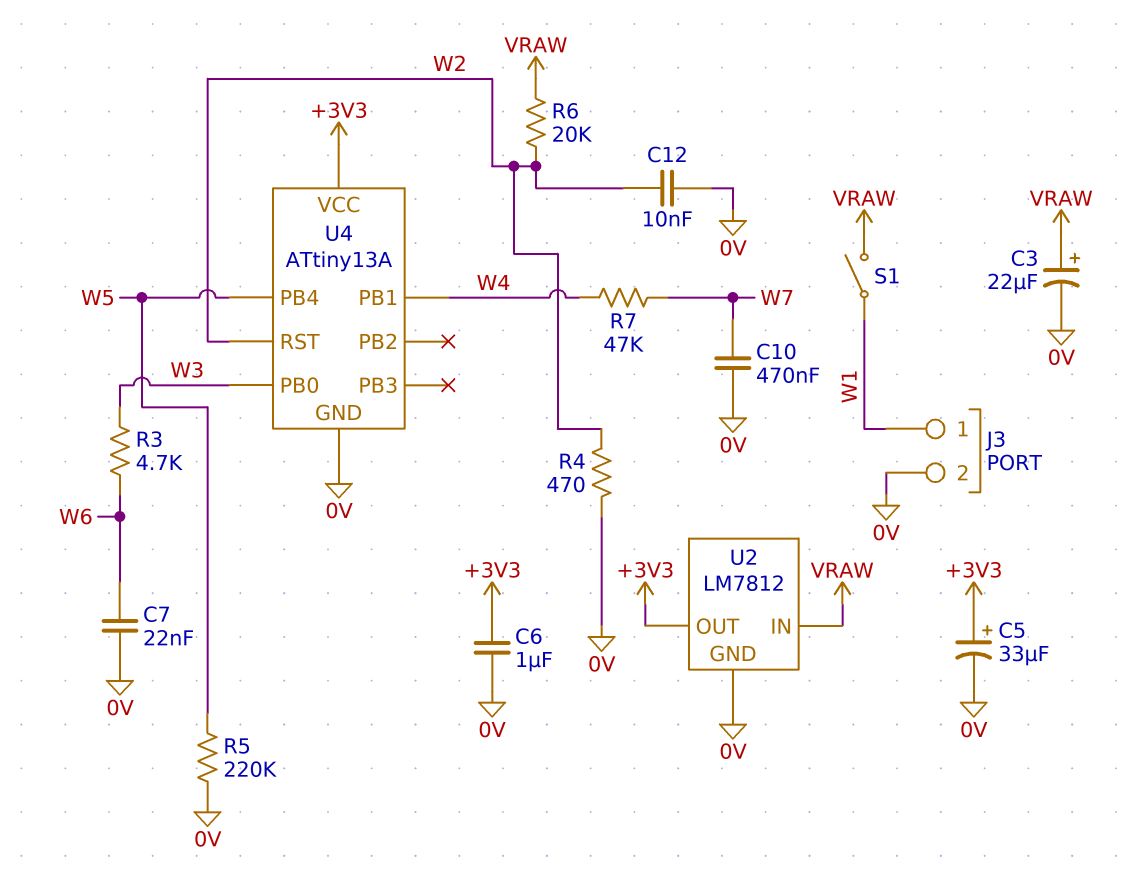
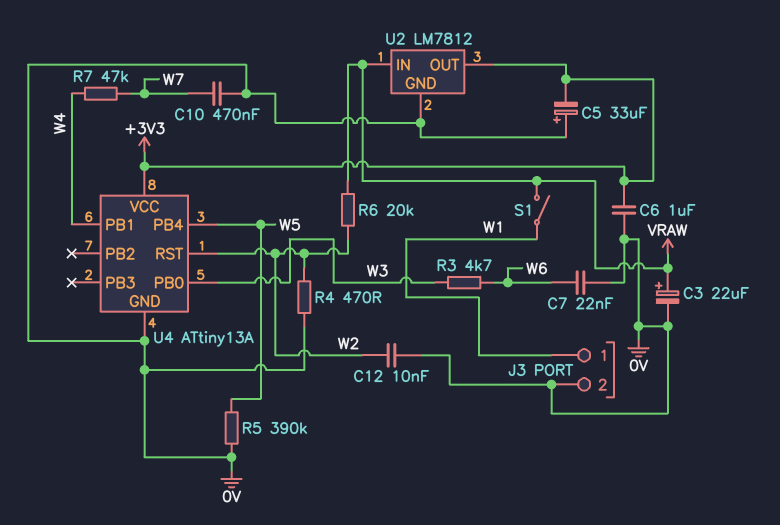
C5: 33uF (plus +3V3, minus 0V) -> 33uF (plus 0V, minus +3V3)
R5: 220k (0V, W5) -> 390k (0V, W5)

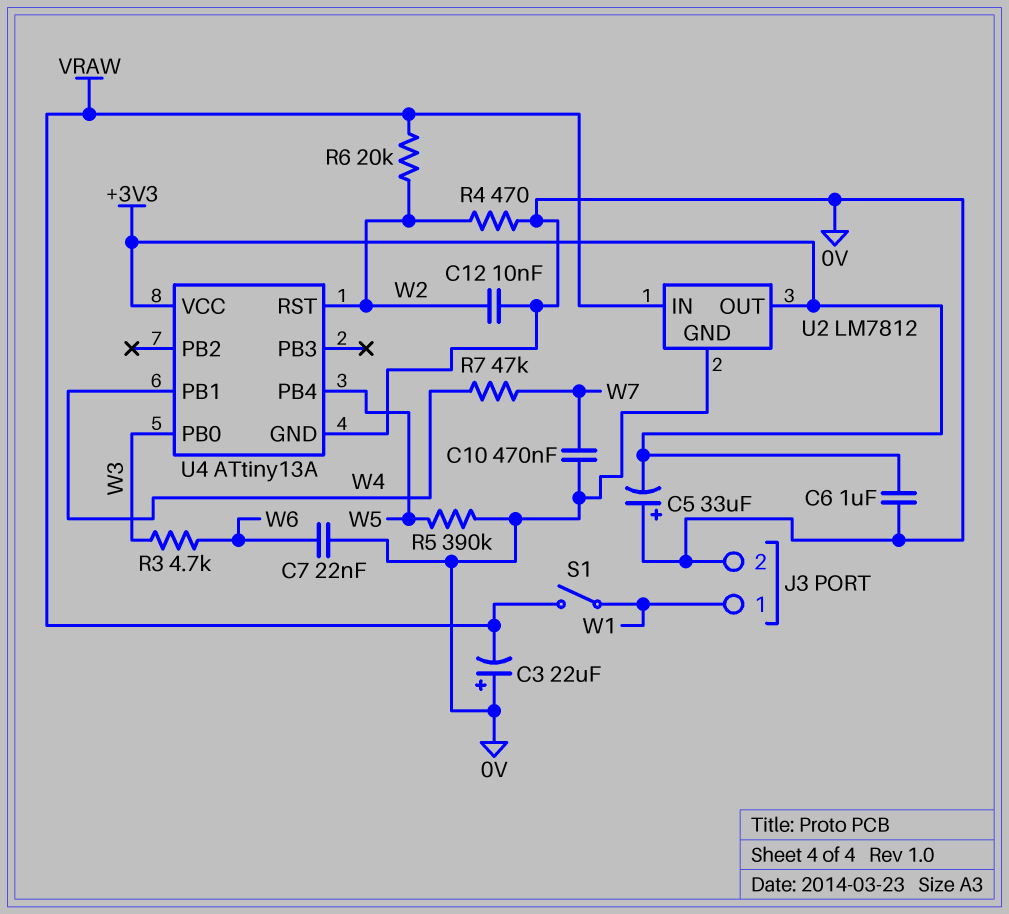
C3: 22uF (plus VRAW, minus 0V) -> 22uF (plus 0V, minus VRAW)

